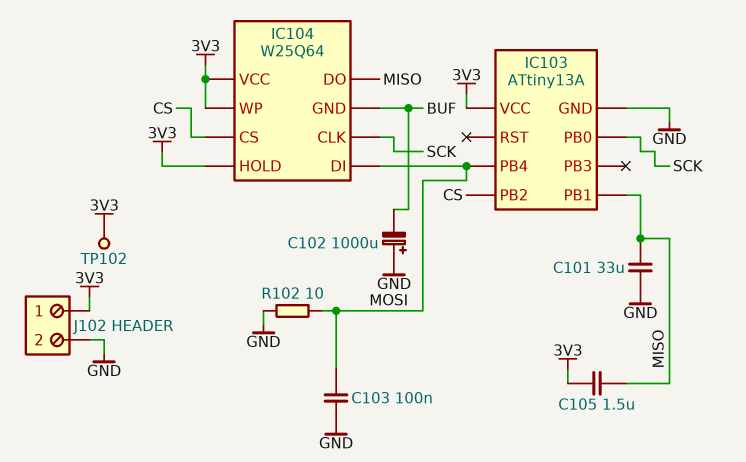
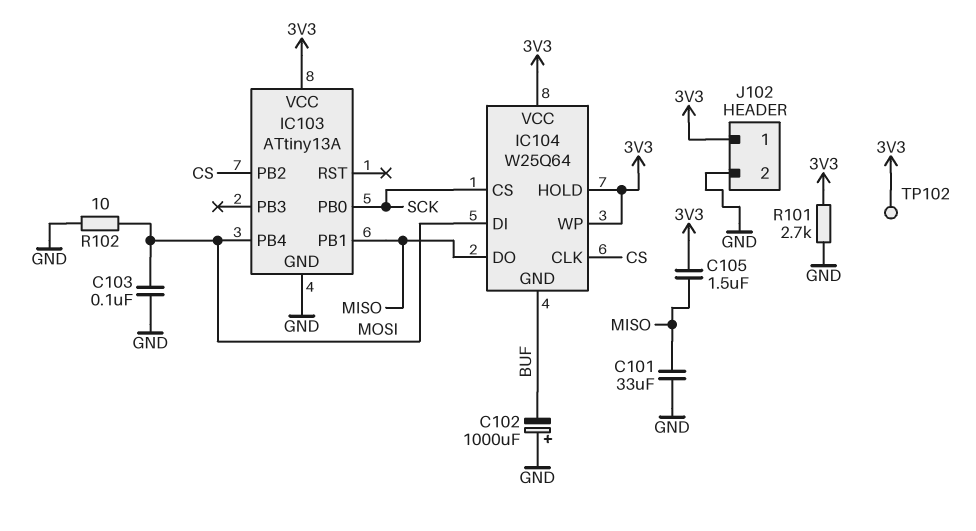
IC104 pin CLK: SCK -> CS
IC104 pin CS: CS -> SCK
R101: none -> 2.7k (3V3, GND)

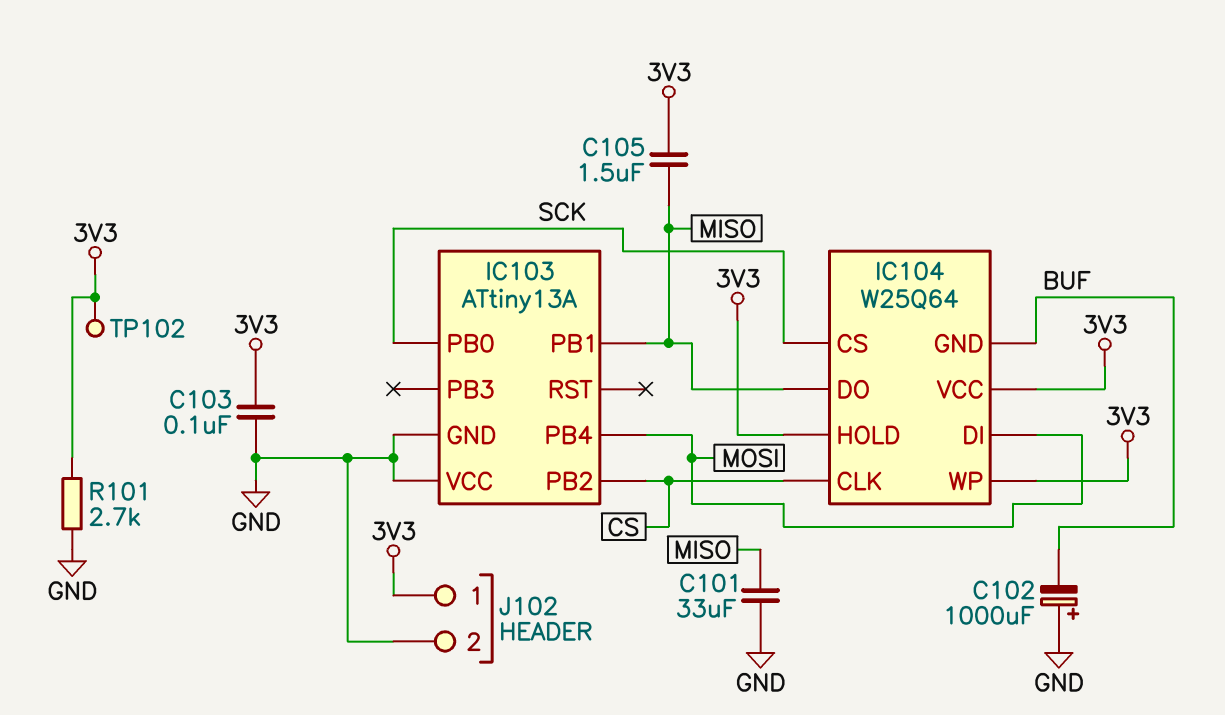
C103: 100nF (GND, MOSI) -> 100nF (3V3, GND)
IC103 pin VCC: 3V3 -> GND
R102: 10 (GND, MOSI) -> none

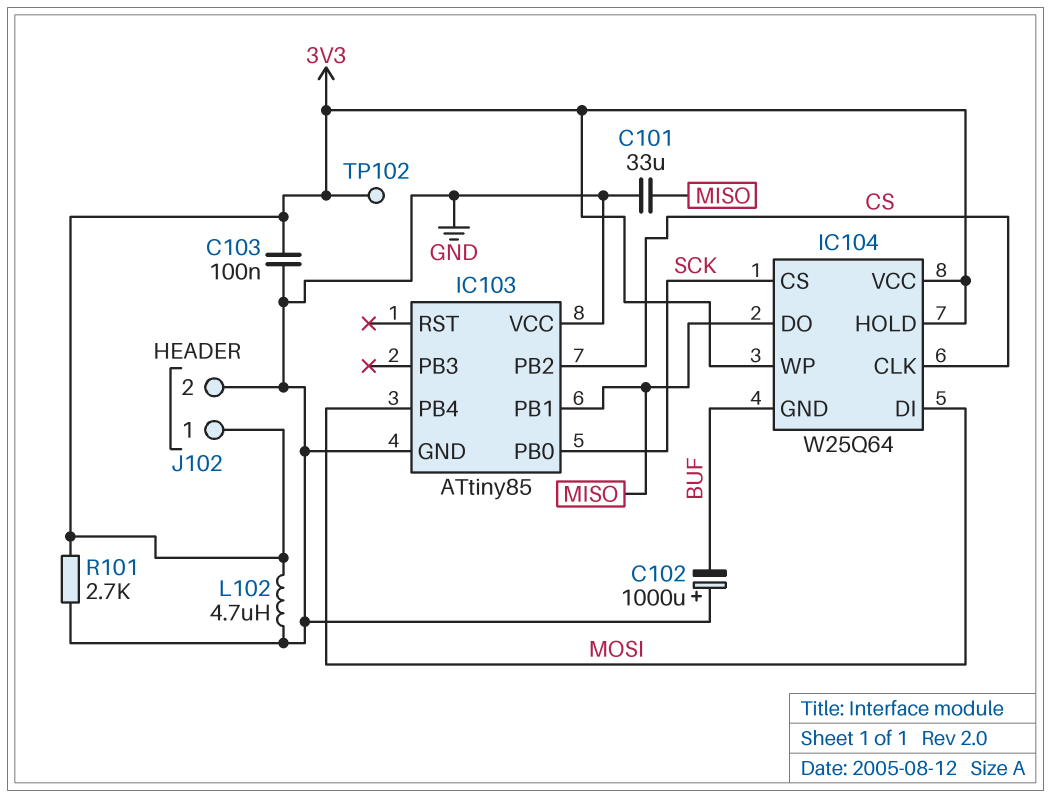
C105: 1.5uF (3V3, MISO) -> none
IC103: ATtiny13A -> ATtiny85
L102: none -> 4.7uH (3V3, GND)

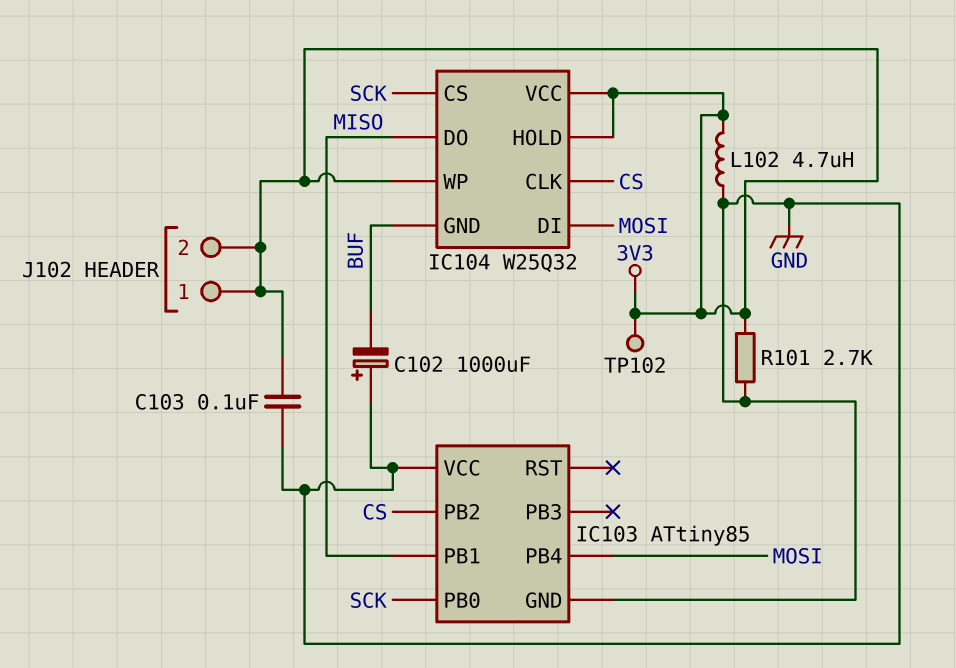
C101: 33uF (GND, MISO) -> none
IC104: W25Q64 -> W25Q32
J102 pin 2: GND -> 3V3

